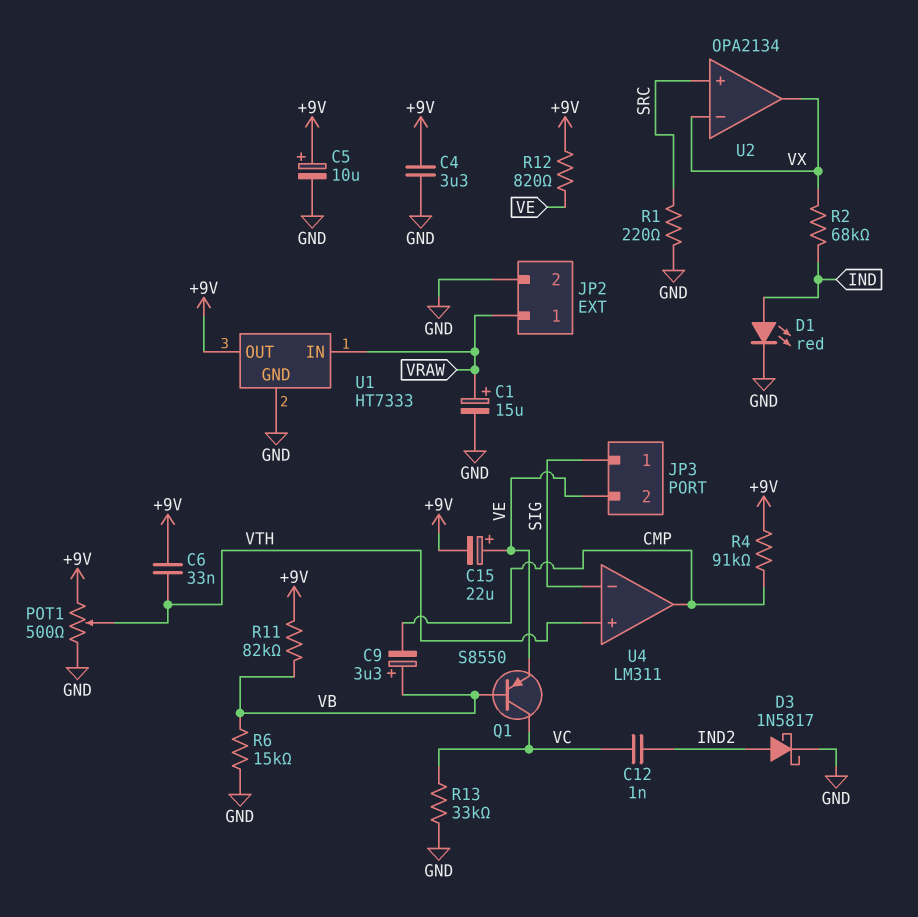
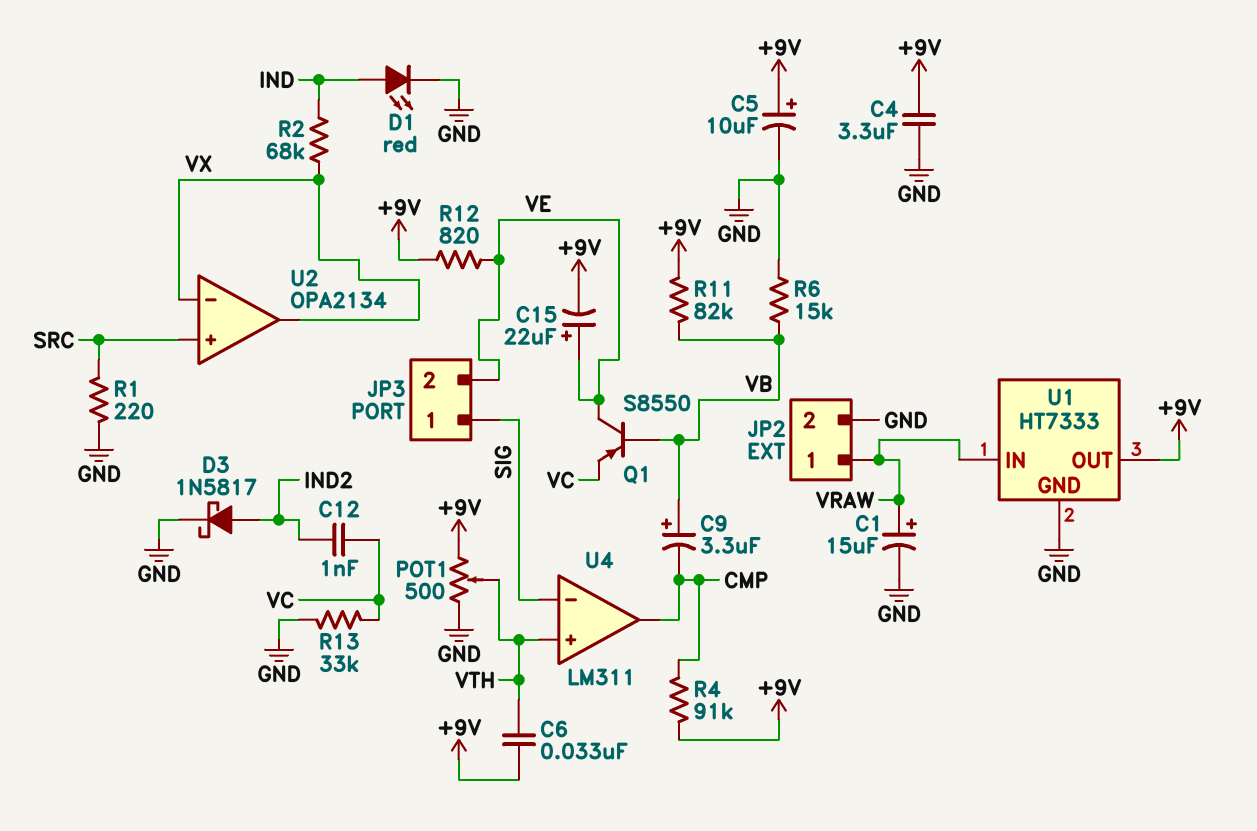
Q1: PNP S8550 (B VB, C VC, E VE) -> PNP S8550 (B VB, C VE, E VC)

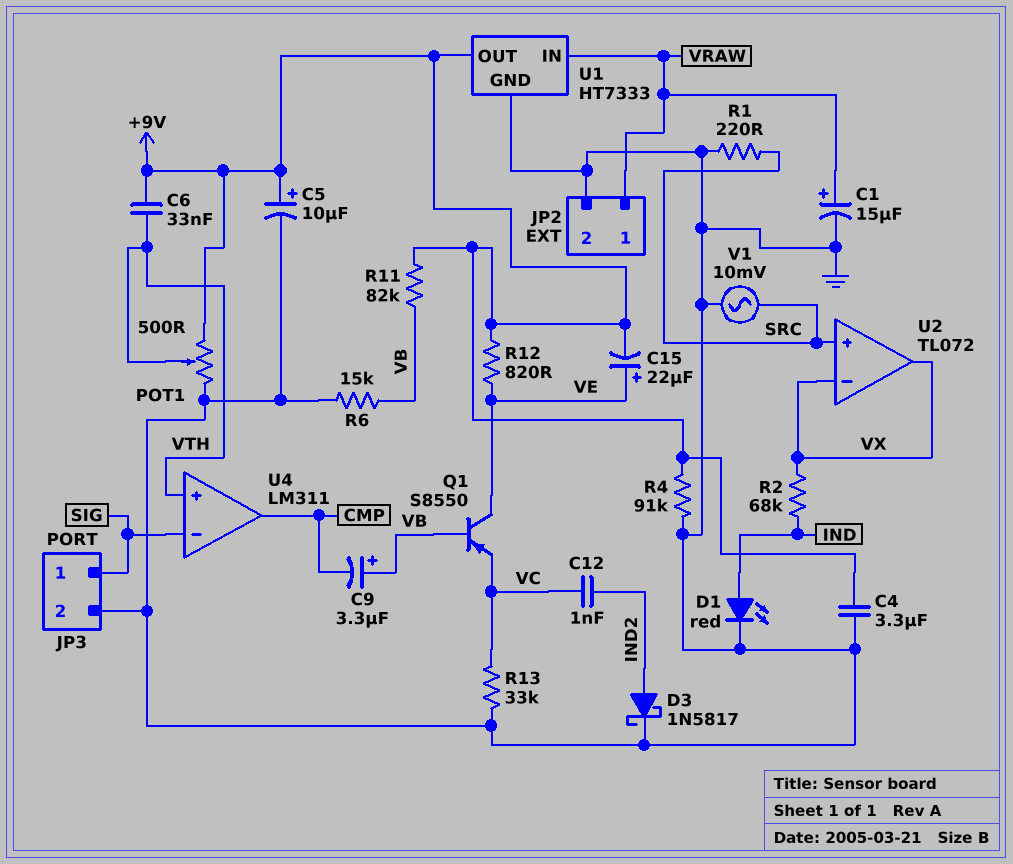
JP3 pin 2: VE -> GND
R4: 91k (+9V, CMP) -> 91k (+9V, GND)
U2: OPA2134 -> TL072
V1: none -> AC 10mV (GND, SRC)

